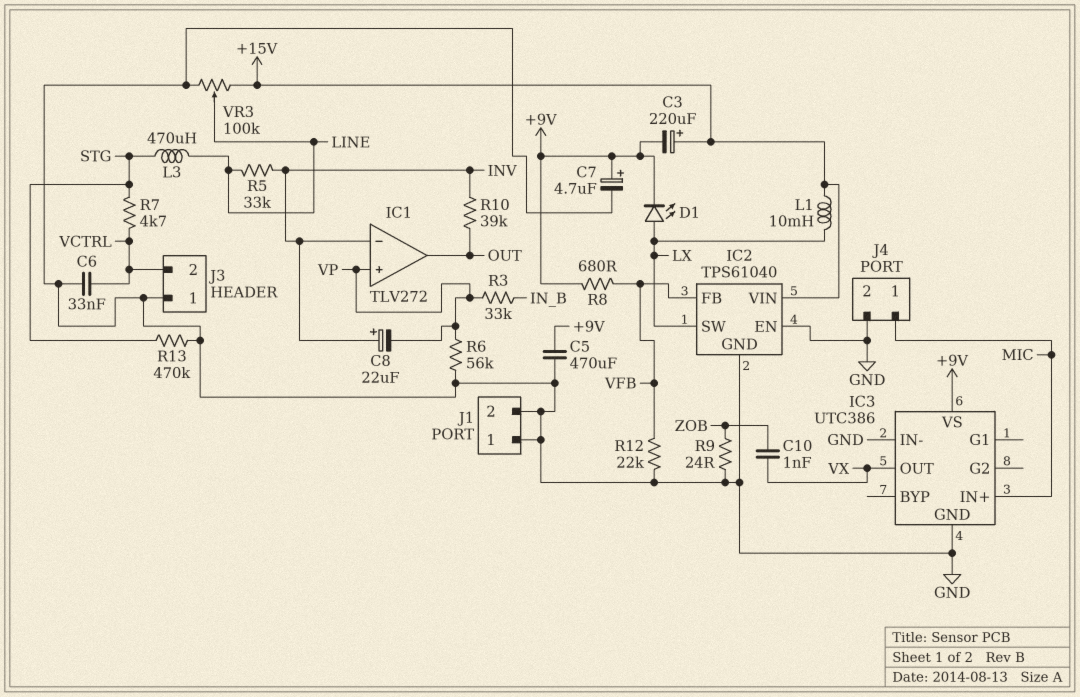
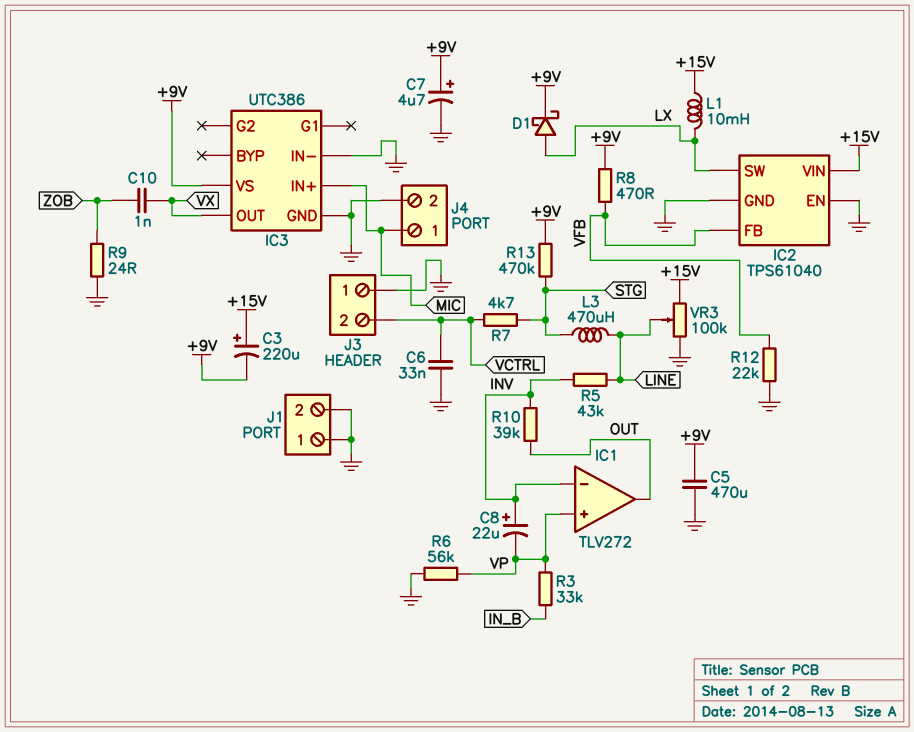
D1: LED (A LX, K +9V) -> schottky (A LX, K +9V)
R5: 33k (INV, LINE) -> 43k (INV, LINE)
R8: 680 (+9V, VFB) -> 470 (+9V, VFB)
R13: 470k (GND, STG) -> 470k (+9V, STG)

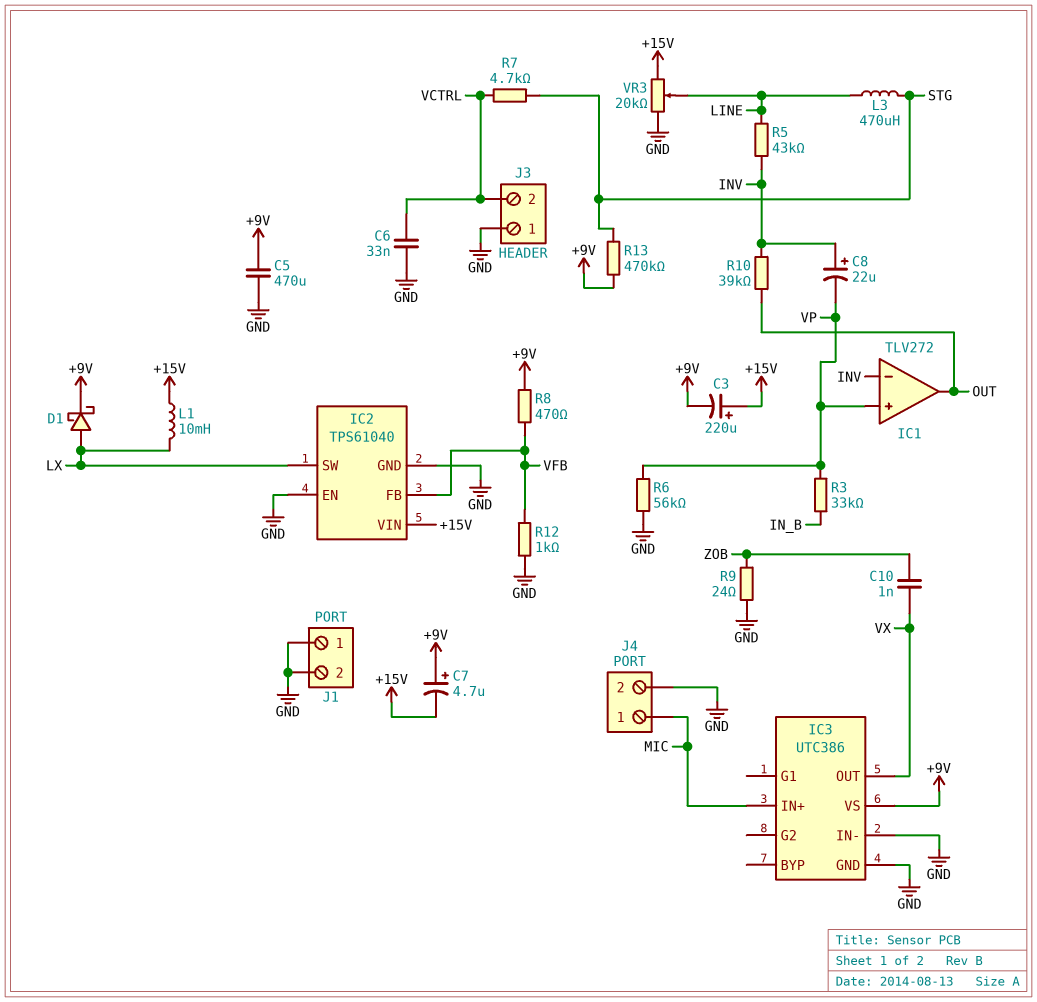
C7: 4.7uF (plus +9V, minus GND) -> 4.7uF (plus +9V, minus +15V)
R12: 22k (GND, VFB) -> 1k (GND, VFB)
VR3: 100k (+15V, GND, wiper LINE) -> 20k (+15V, GND, wiper LINE)

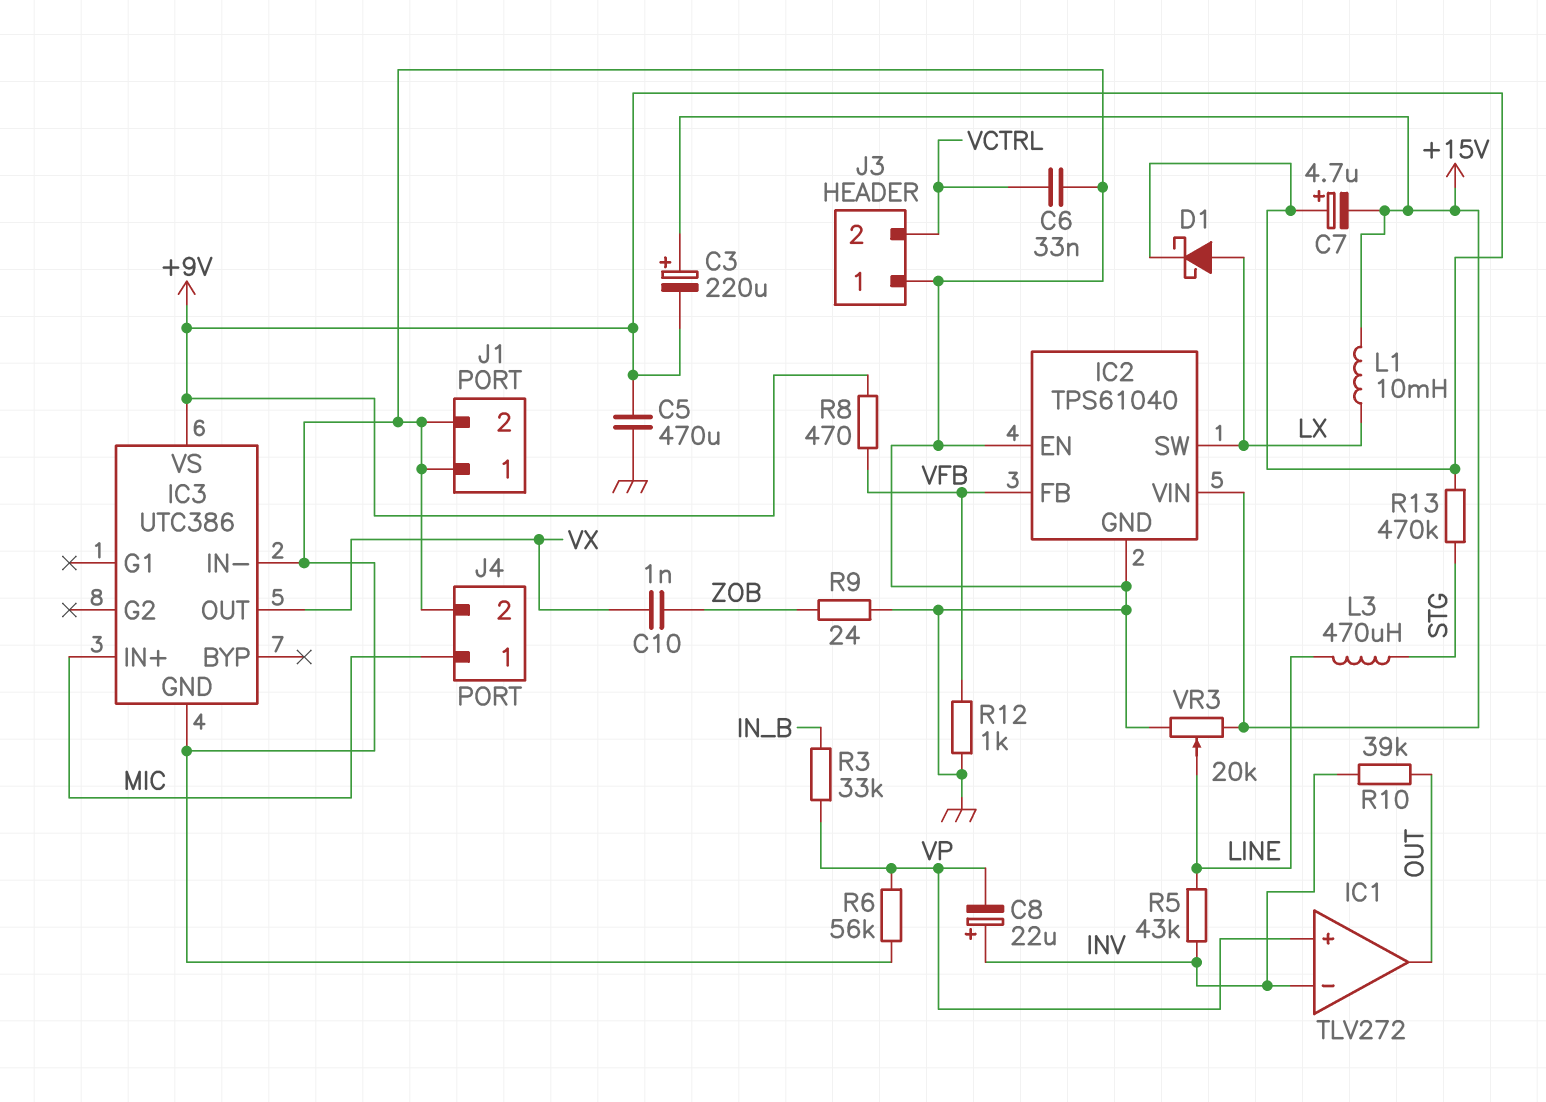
R7: 4.7k (STG, VCTRL) -> none

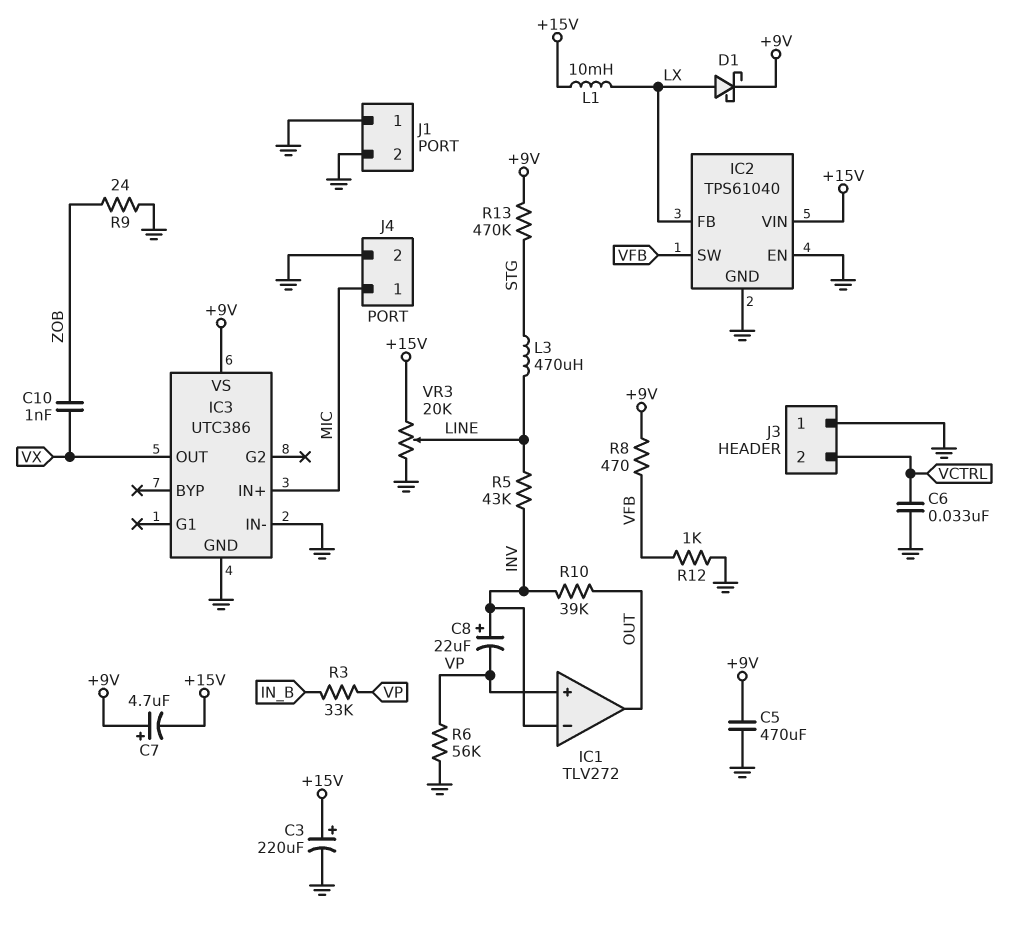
C3: 220uF (plus +15V, minus +9V) -> 220uF (plus +15V, minus GND)
IC2 pin FB: VFB -> LX
IC2 pin SW: LX -> VFB

